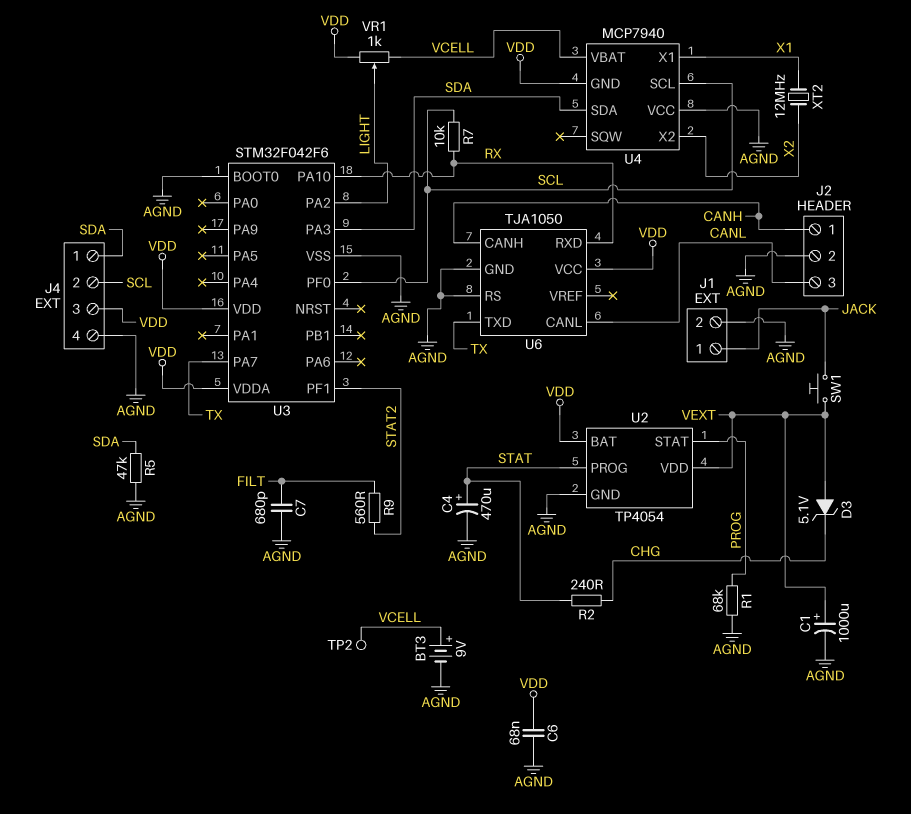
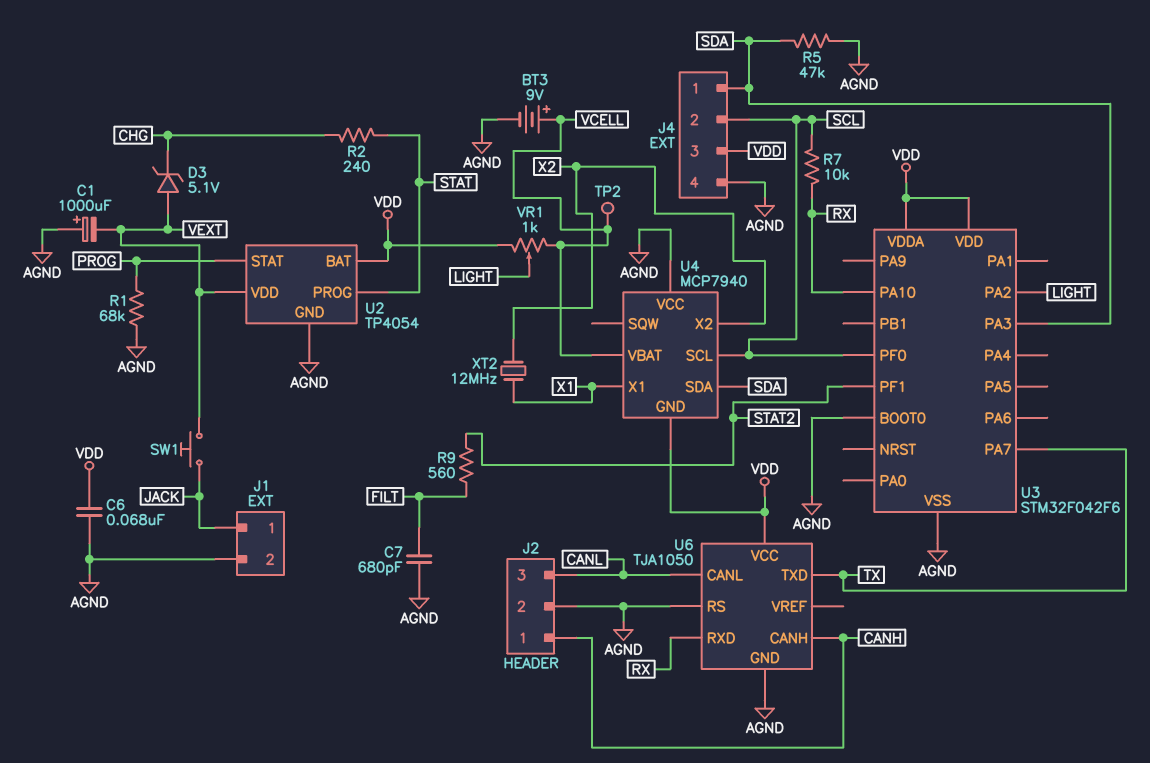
C1: 1000uF (plus VEXT, minus AGND) -> 1000uF (plus AGND, minus VEXT)
C4: 470uF (plus STAT, minus AGND) -> none

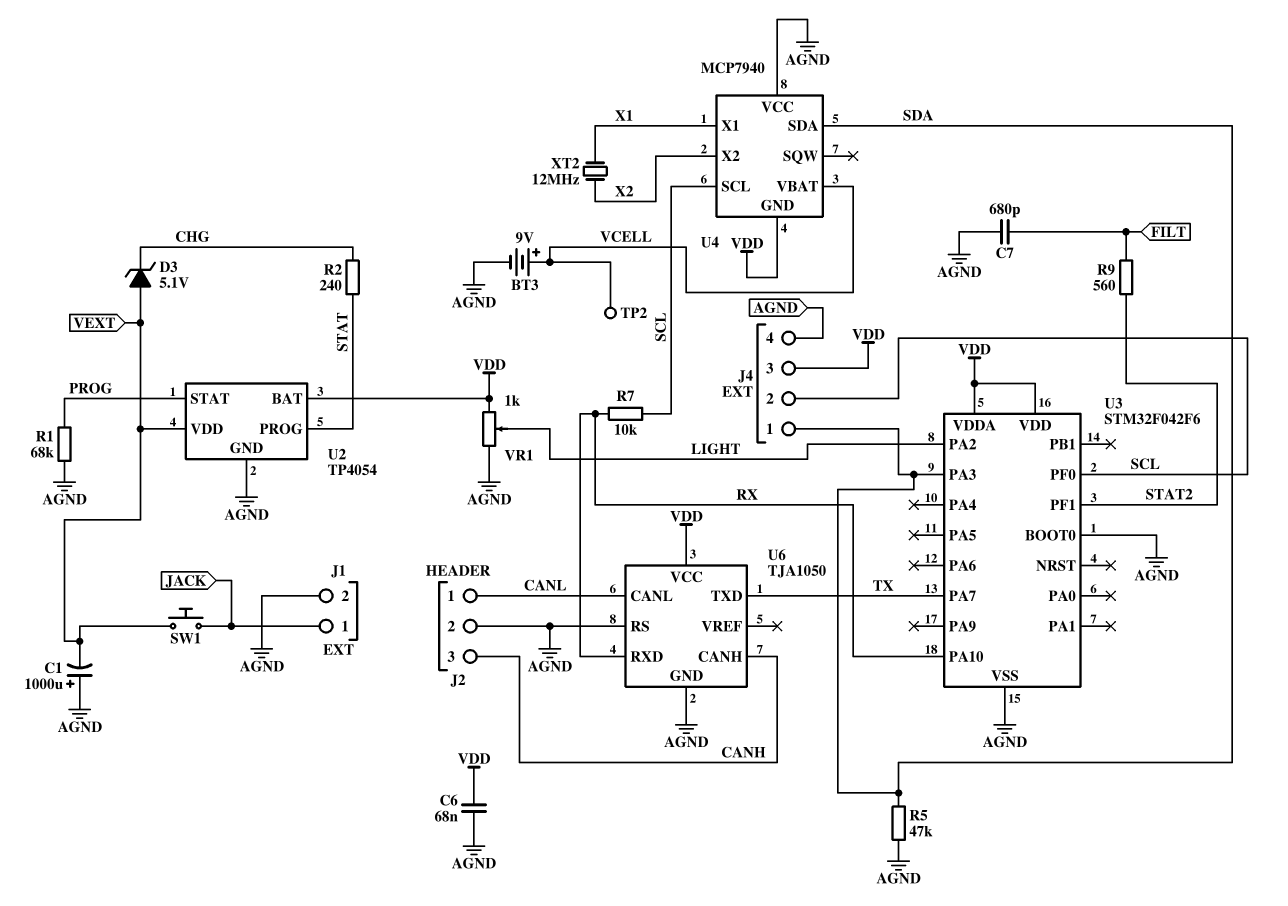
J2 pin 1: CANH -> CANL
J2 pin 3: CANL -> CANH
VR1: 1k (VCELL, VDD, wiper LIGHT) -> 1k (AGND, VDD, wiper LIGHT)

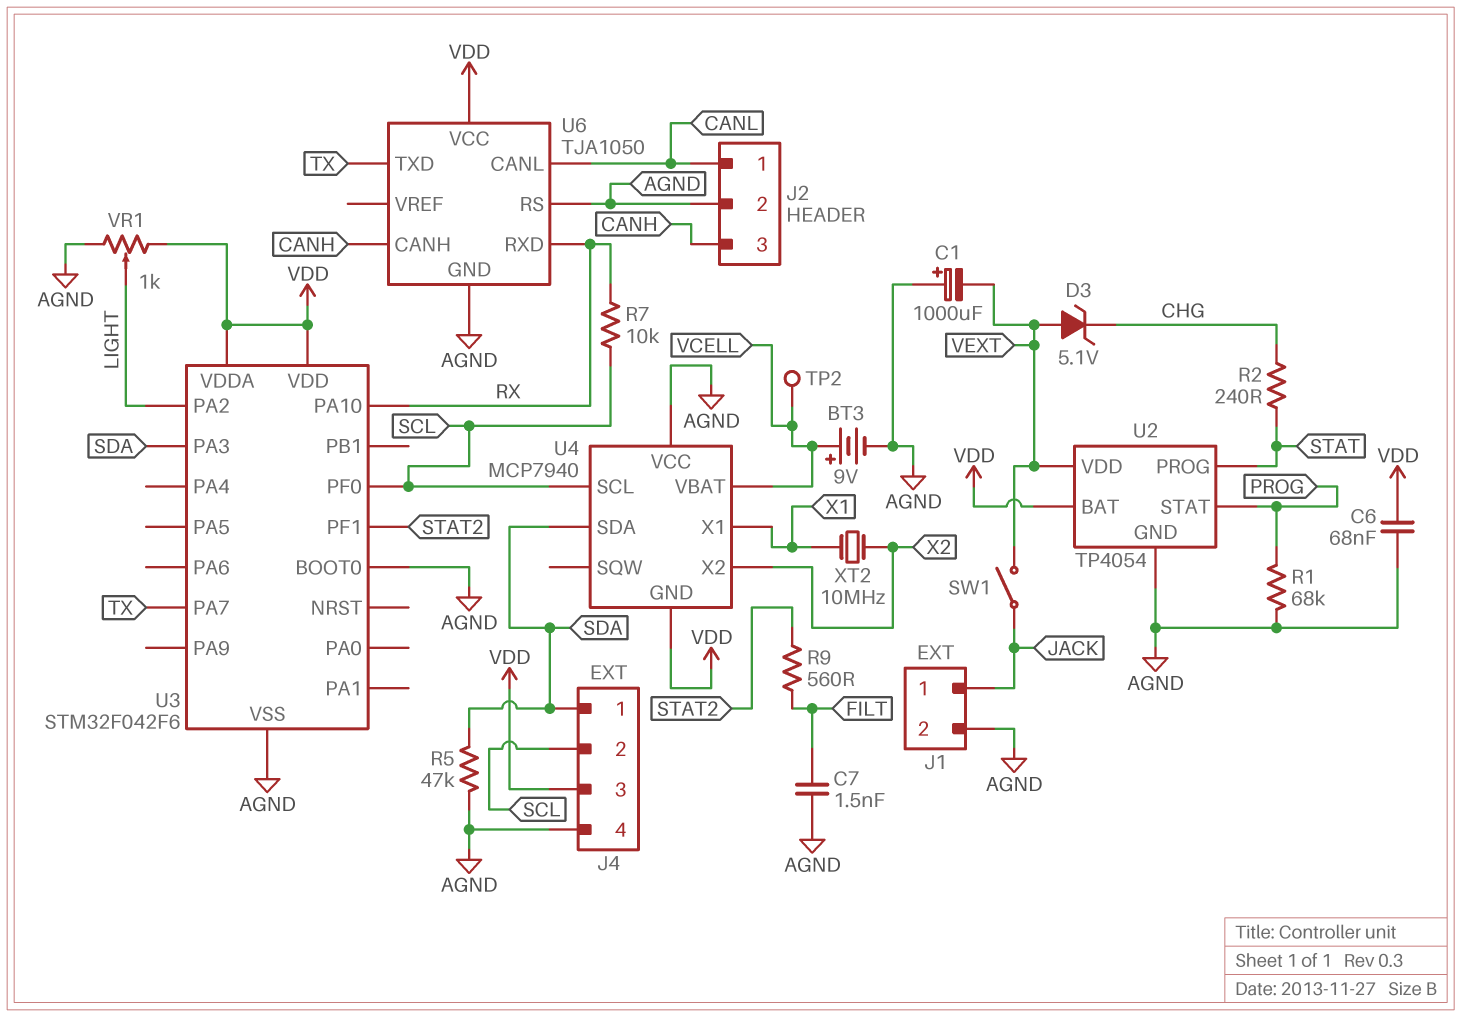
C7: 680pF (AGND, FILT) -> 1.5nF (AGND, FILT)
SW1: button (JACK, VEXT) -> switch (JACK, VEXT)
XT2: 12MHz (X1, X2) -> 10MHz (X1, X2)

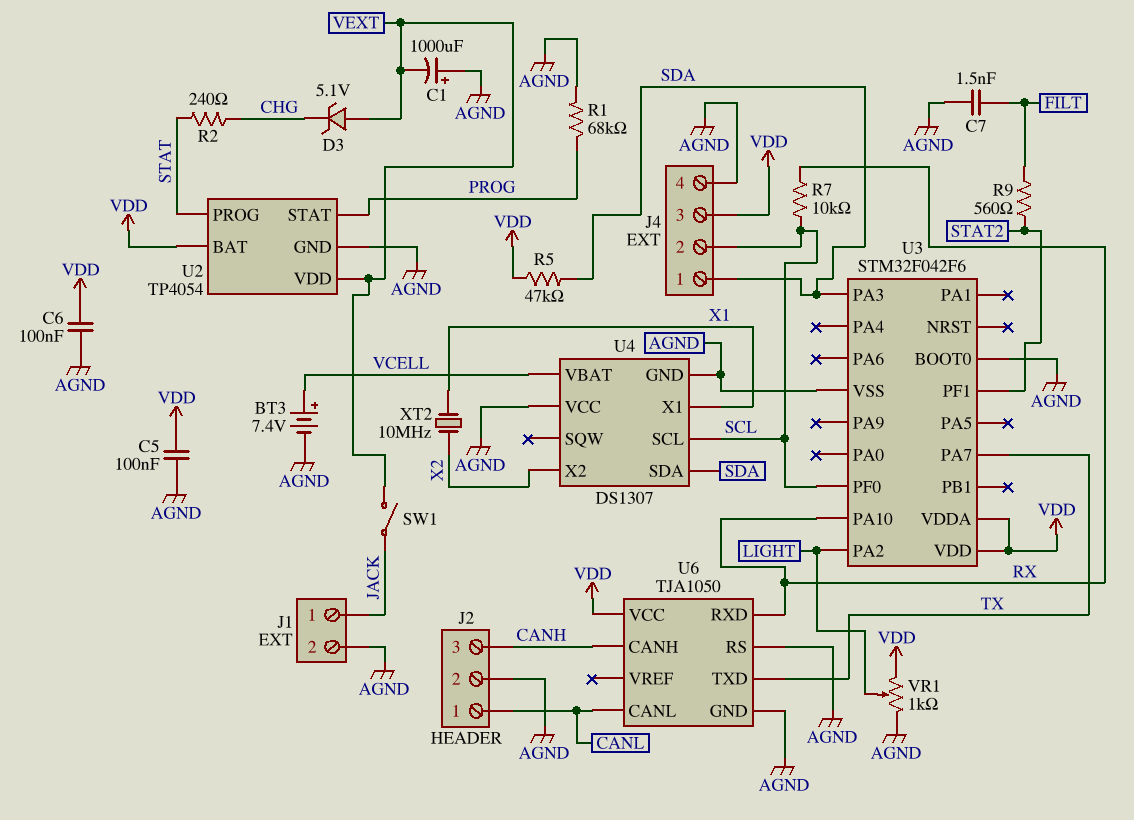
BT3: 9V (plus VCELL, minus AGND) -> 7.4V (plus VCELL, minus AGND)
C5: none -> 100nF (AGND, VDD)
C6: 68nF (AGND, VDD) -> 100nF (AGND, VDD)
R5: 47k (AGND, SDA) -> 47k (SDA, VDD)
TP2: test point (VCELL) -> none
U4: MCP7940 -> DS1307
U4 pin GND: VDD -> AGND

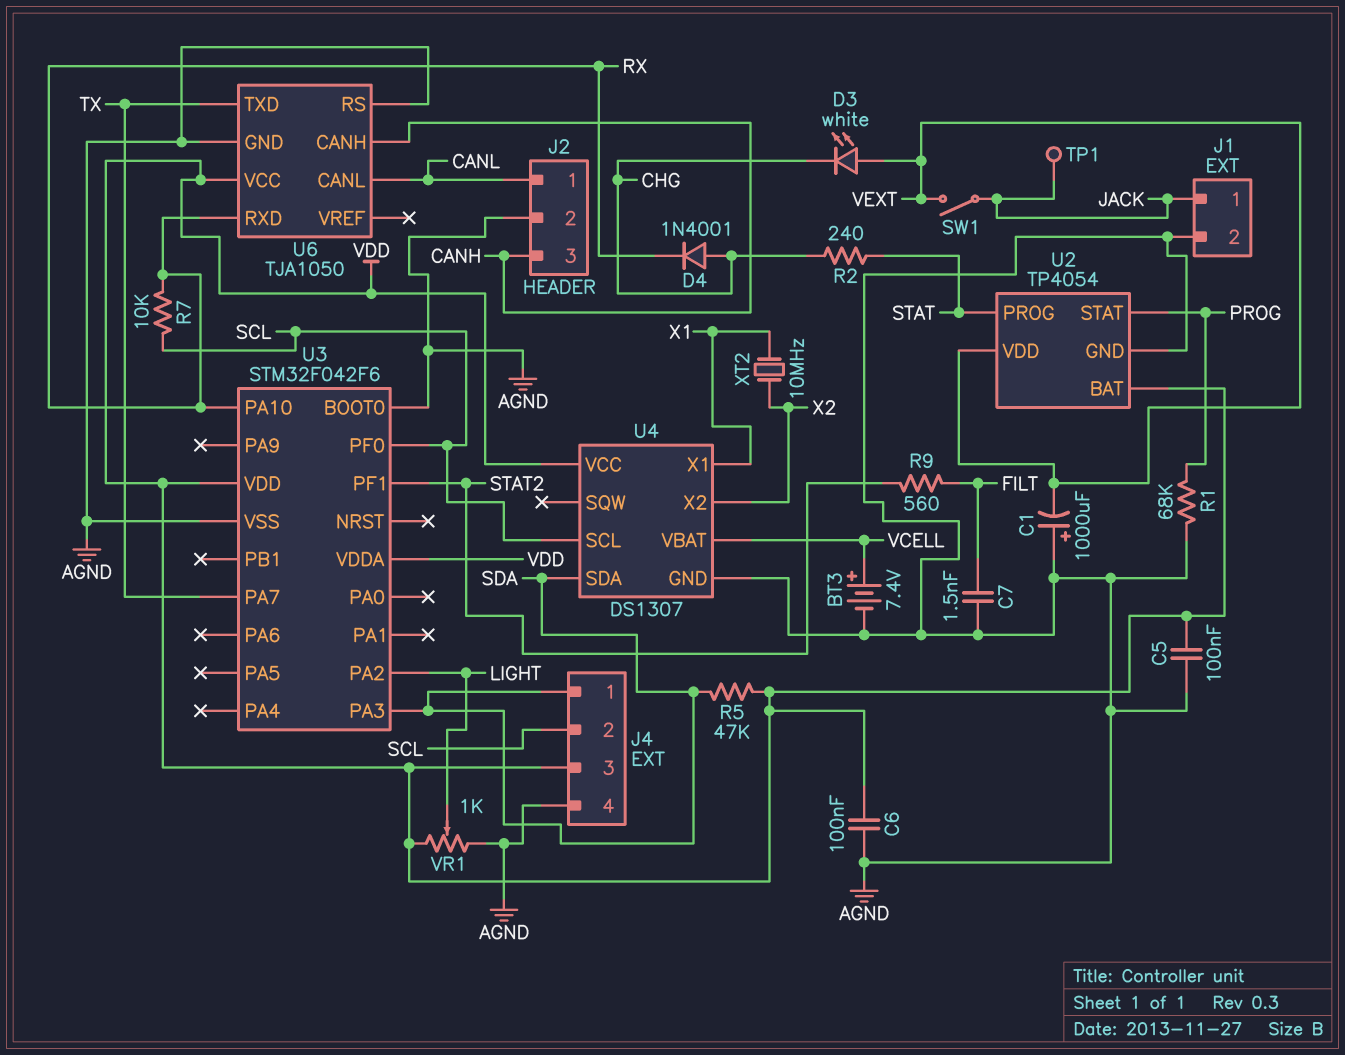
D3: zener 5.1V (A VEXT, K CHG) -> LED white (A VEXT, K CHG)
D4: none -> diode 1N4001 (A CHG, K RX)
TP1: none -> test point (JACK)
U4 pin VCC: AGND -> VDD

